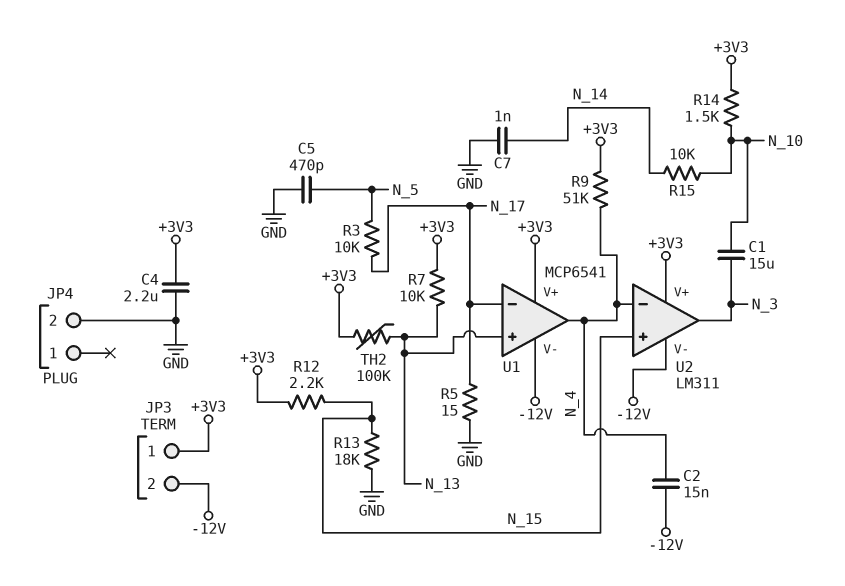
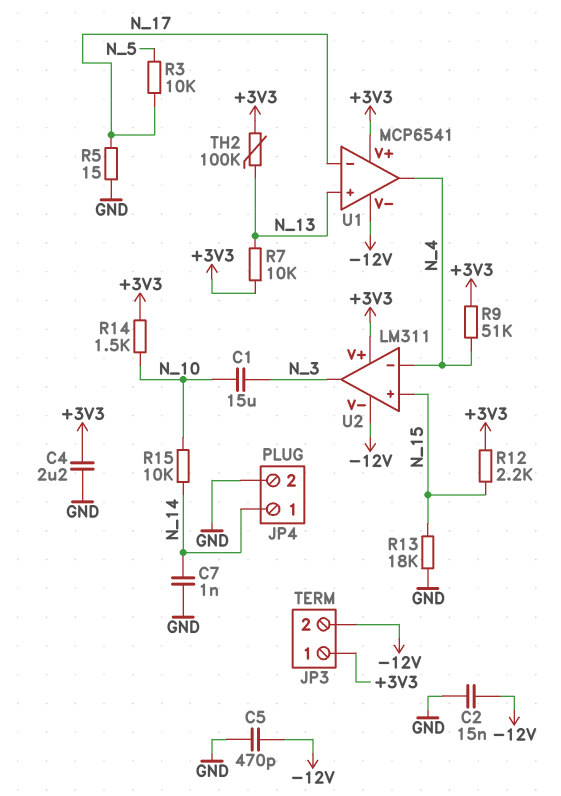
C2: 15nF (-12V, N_4) -> 15nF (-12V, GND)
C5: 470pF (GND, N_5) -> 470pF (-12V, GND)
JP4 pin 1: none -> N_14

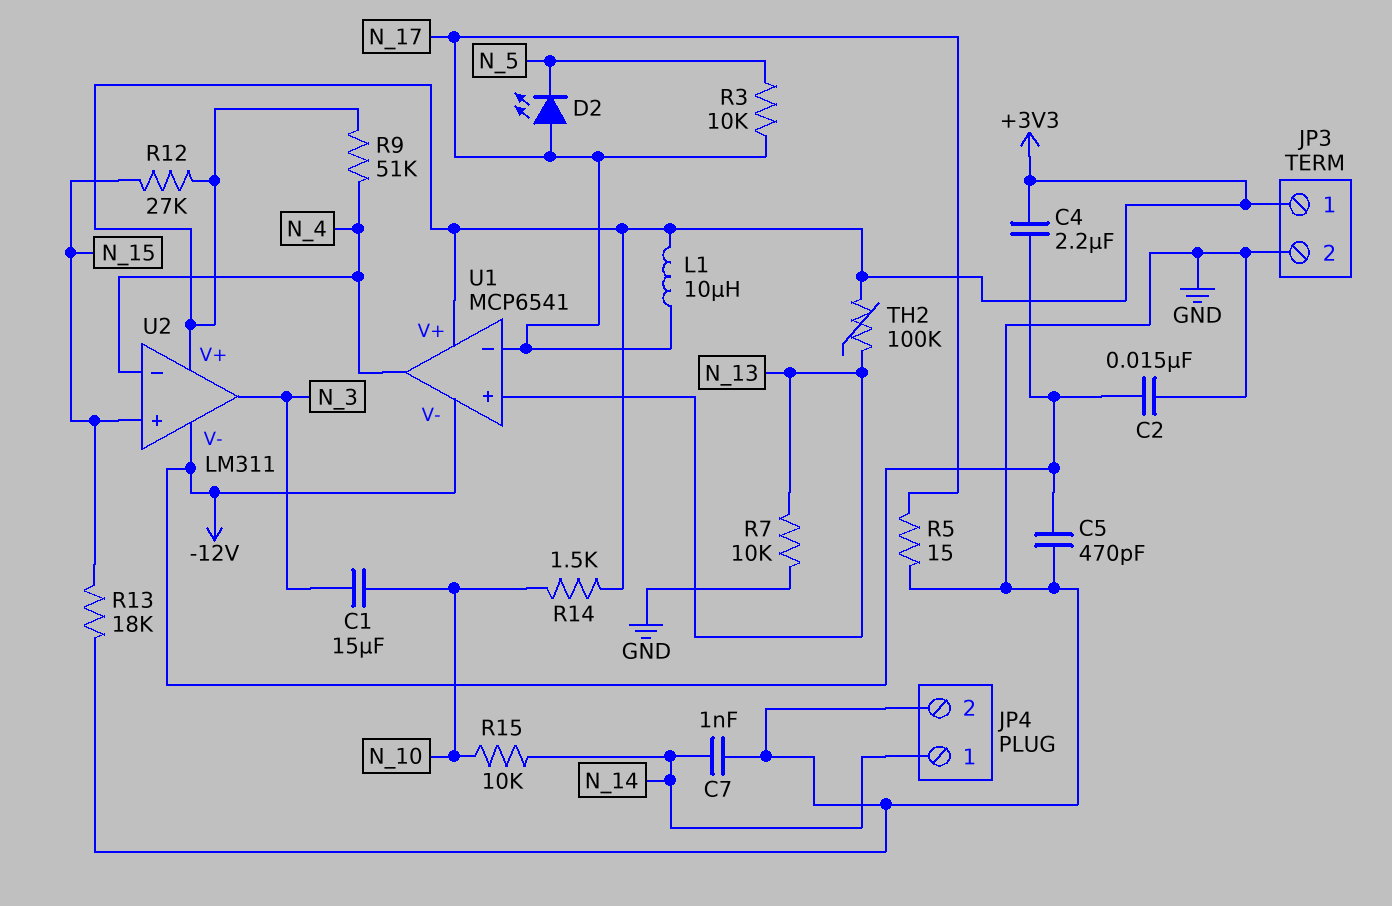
C4: 2.2uF (+3V3, GND) -> 2.2uF (+3V3, -12V)
D2: none -> LED (A N_17, K N_5)
JP3 pin 2: -12V -> GND
L1: none -> 10uH (+3V3, N_17)
R7: 10k (+3V3, N_13) -> 10k (GND, N_13)
R12: 2.2k (+3V3, N_15) -> 27k (+3V3, N_15)

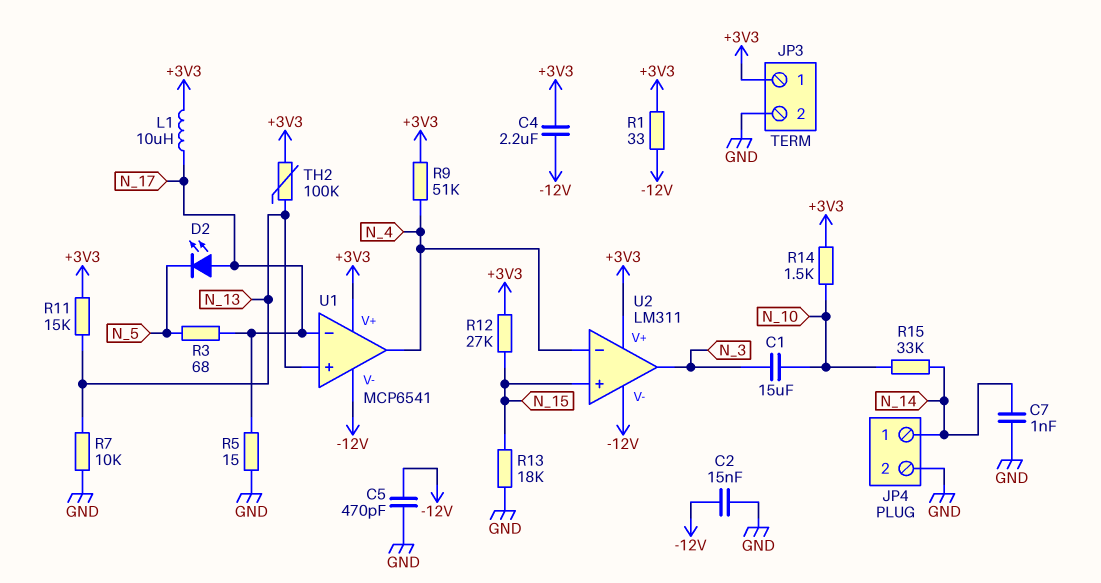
R1: none -> 33 (+3V3, -12V)
R3: 10k (N_5, N_17) -> 68 (N_5, N_17)
R11: none -> 15k (+3V3, N_13)
R15: 10k (N_10, N_14) -> 33k (N_10, N_14)

